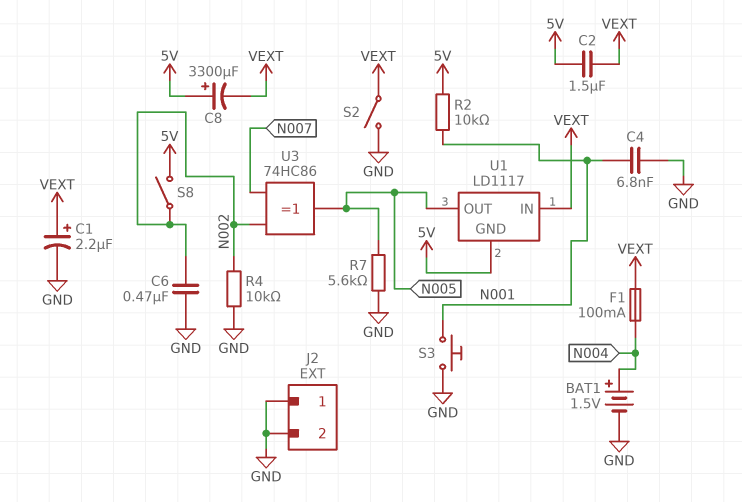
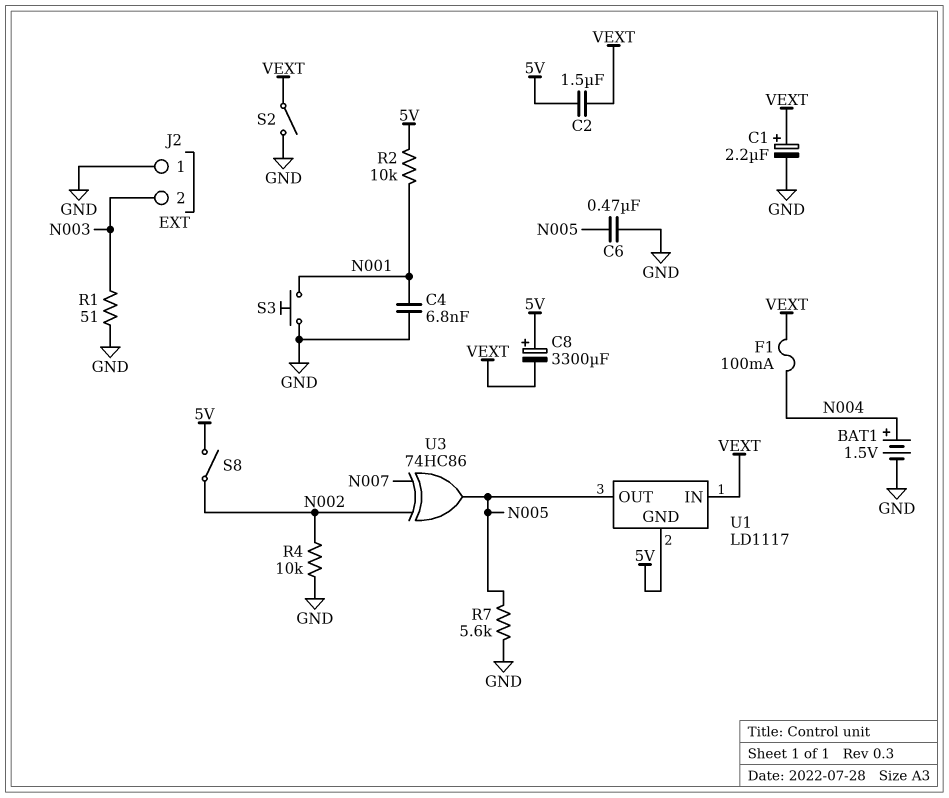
C6: 470nF (GND, N002) -> 470nF (GND, N005)
J2 pin 2: GND -> N003
R1: none -> 51 (GND, N003)

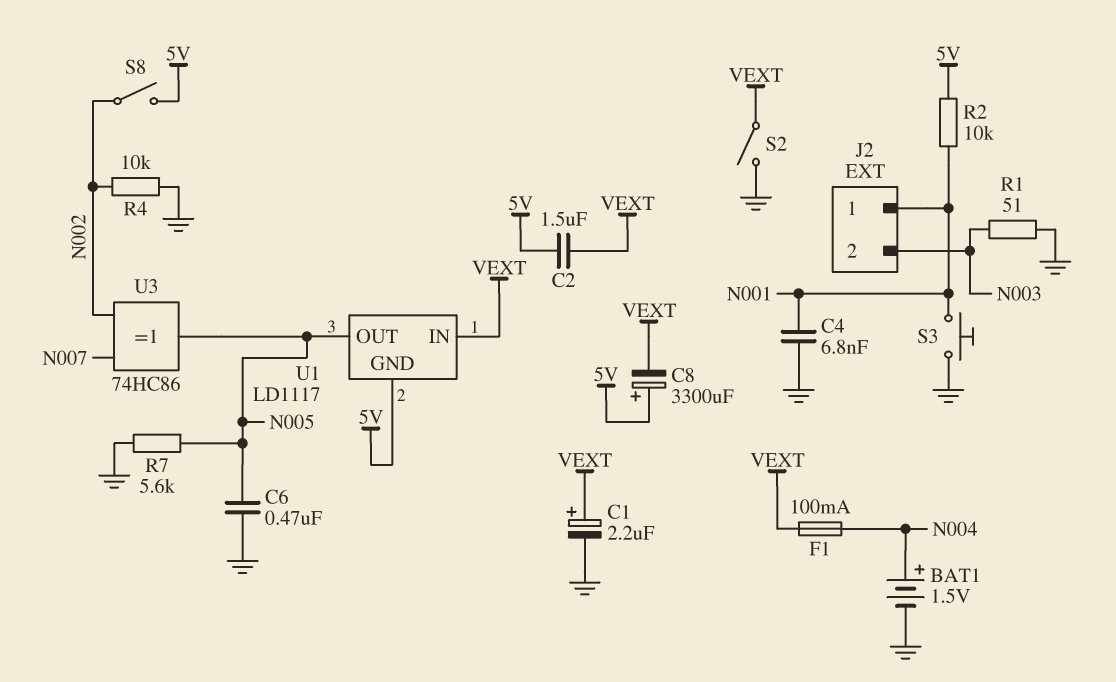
J2 pin 1: GND -> N001

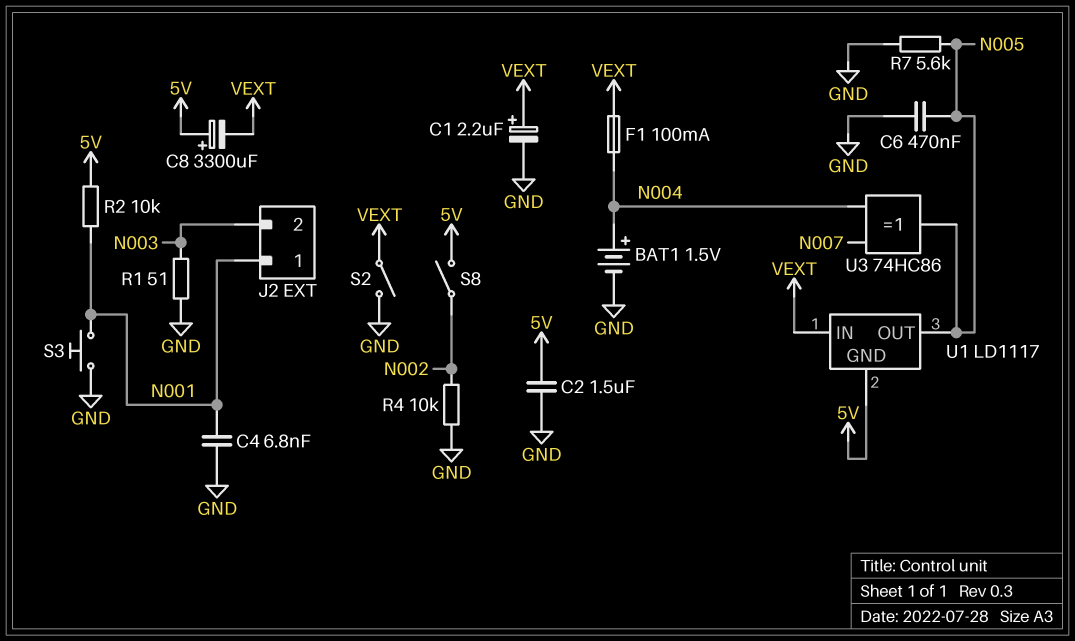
C2: 1.5uF (5V, VEXT) -> 1.5uF (5V, GND)
U3: XOR 74HC86 (in N002, in N007, out N005) -> XOR 74HC86 (in N004, in N007, out N005)

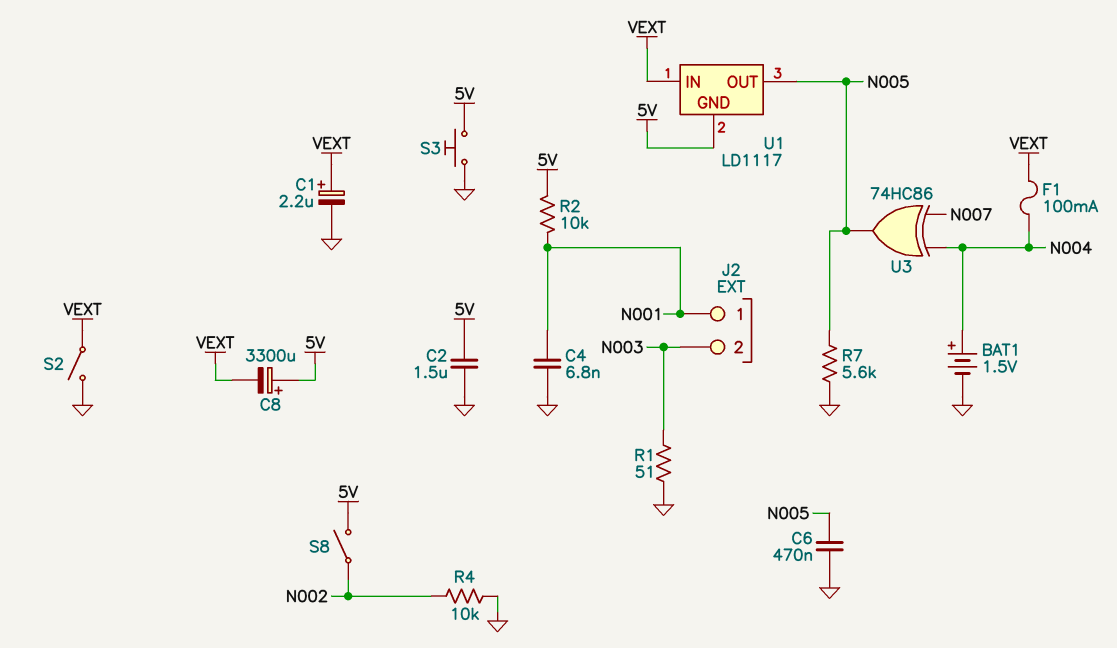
S3: button (GND, N001) -> button (5V, GND)

